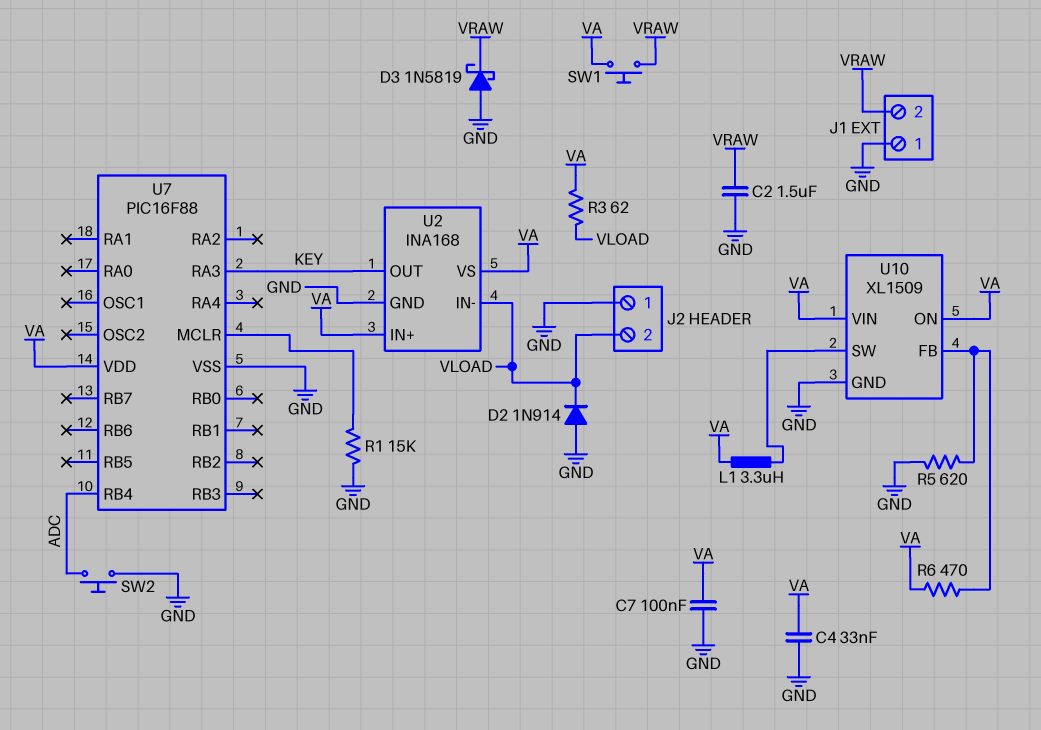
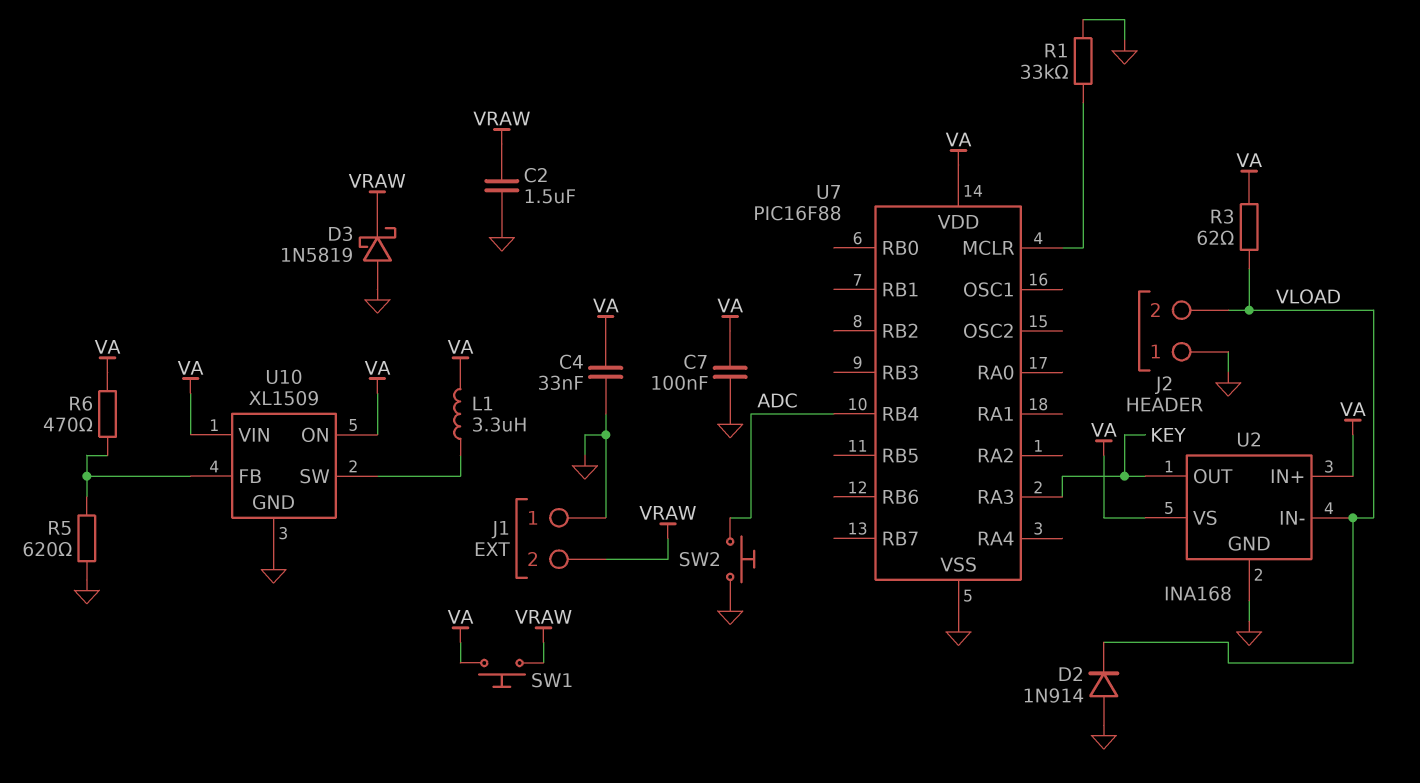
R1: 15k (GND, U7/MCLR) -> 33k (GND, U7/MCLR)

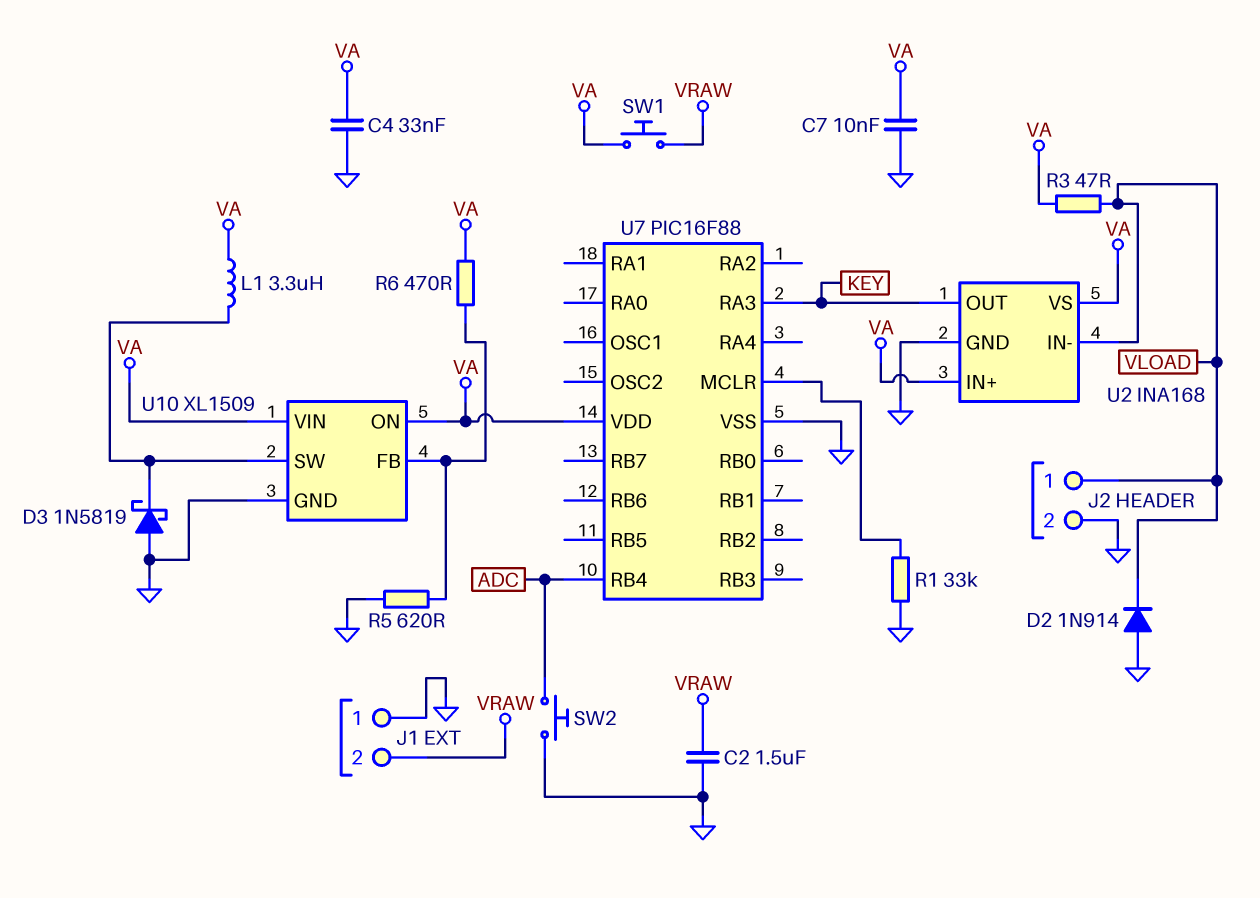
C7: 100nF (GND, VA) -> 10nF (GND, VA)
D3: schottky 1N5819 (A GND, K VRAW) -> schottky 1N5819 (A GND, K U10/SW)
J2 pin 1: GND -> VLOAD
J2 pin 2: VLOAD -> GND
R3: 62 (VA, VLOAD) -> 47 (VA, VLOAD)

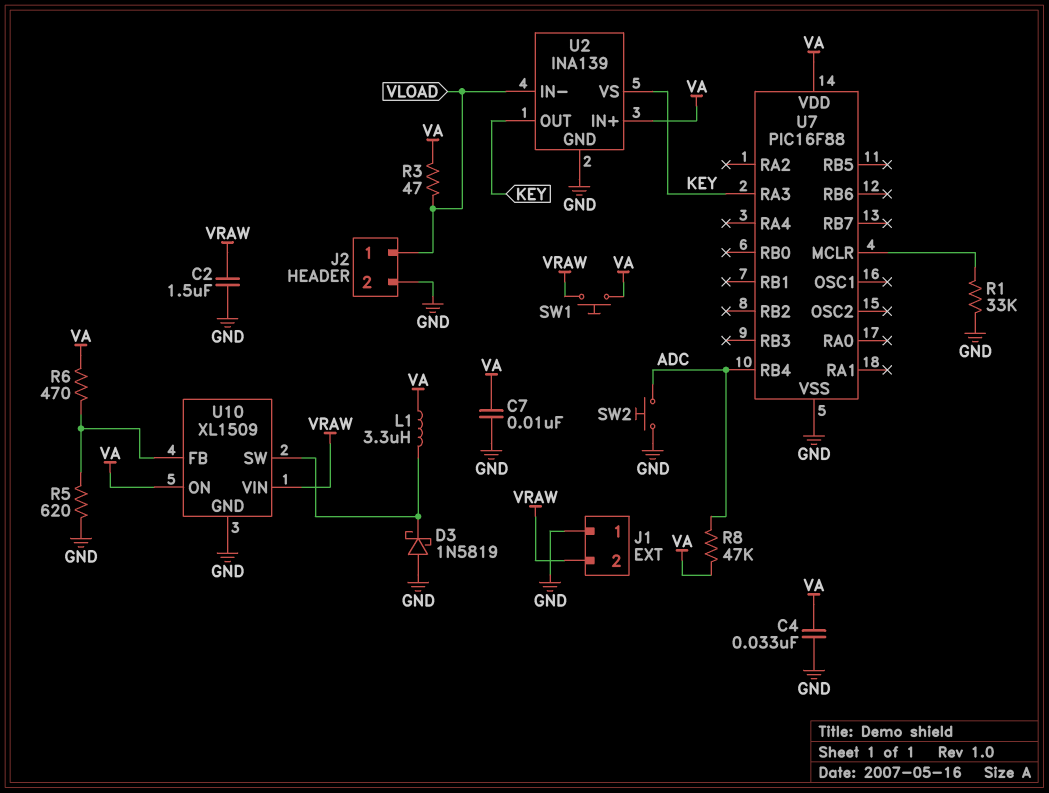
D2: diode 1N914 (A GND, K VLOAD) -> none
R8: none -> 47k (ADC, VA)
U2: INA168 -> INA139
U2 pin VS: VA -> KEY
U10 pin VIN: VA -> VRAW

